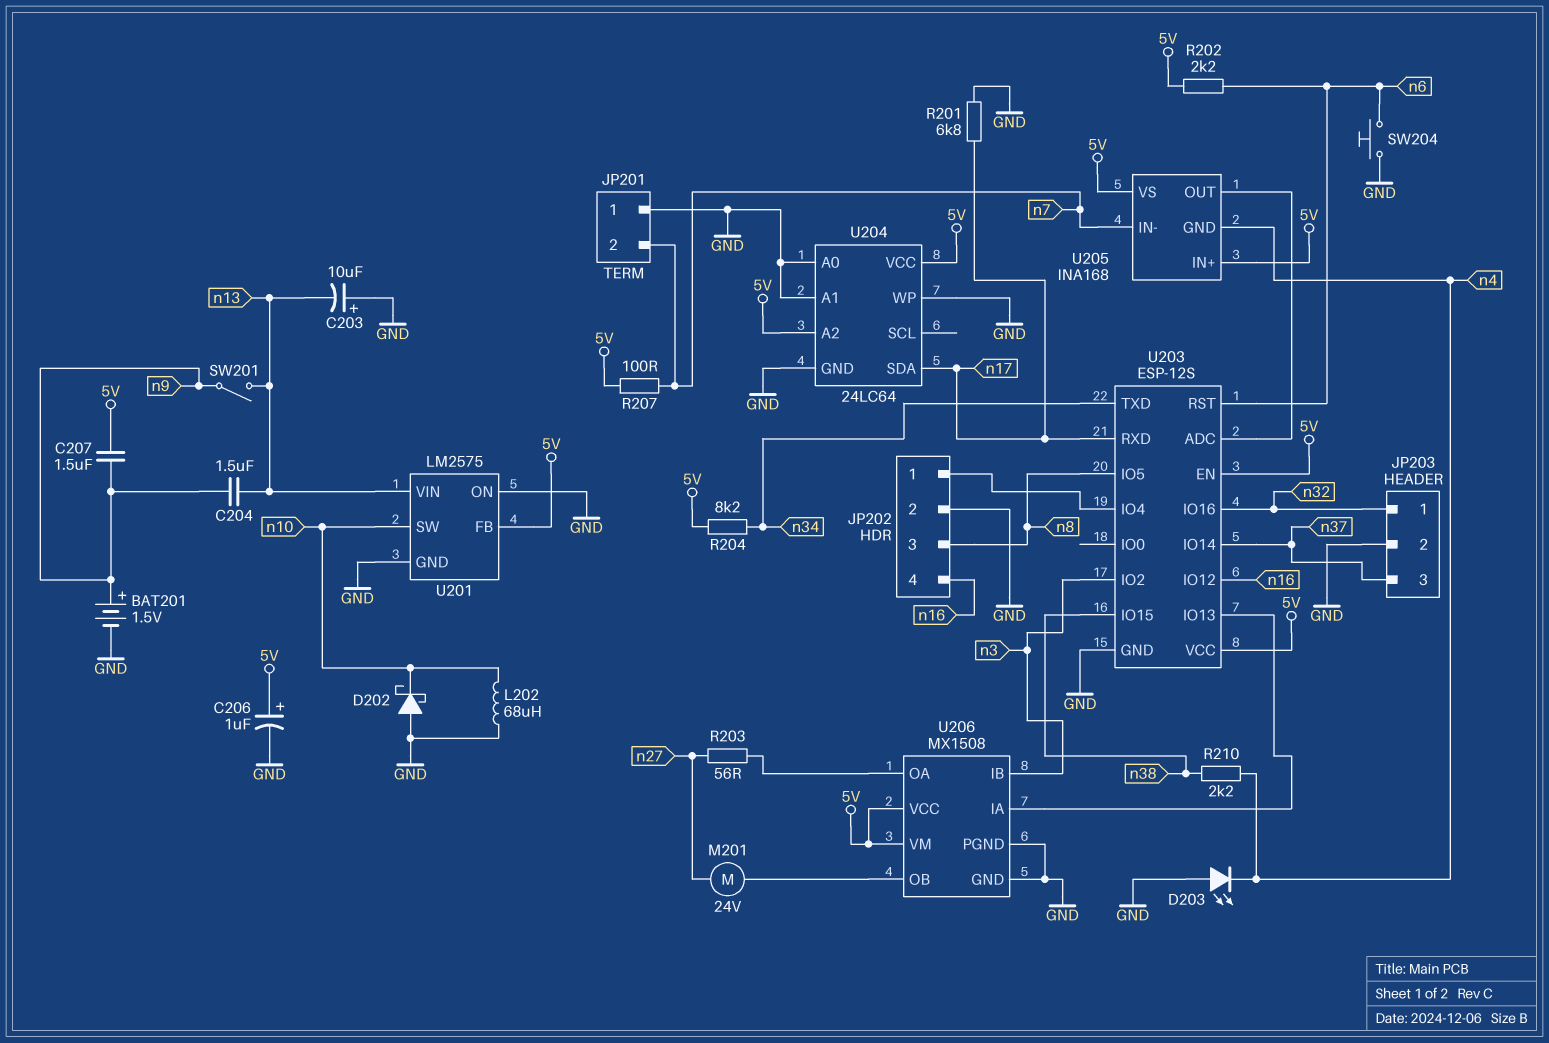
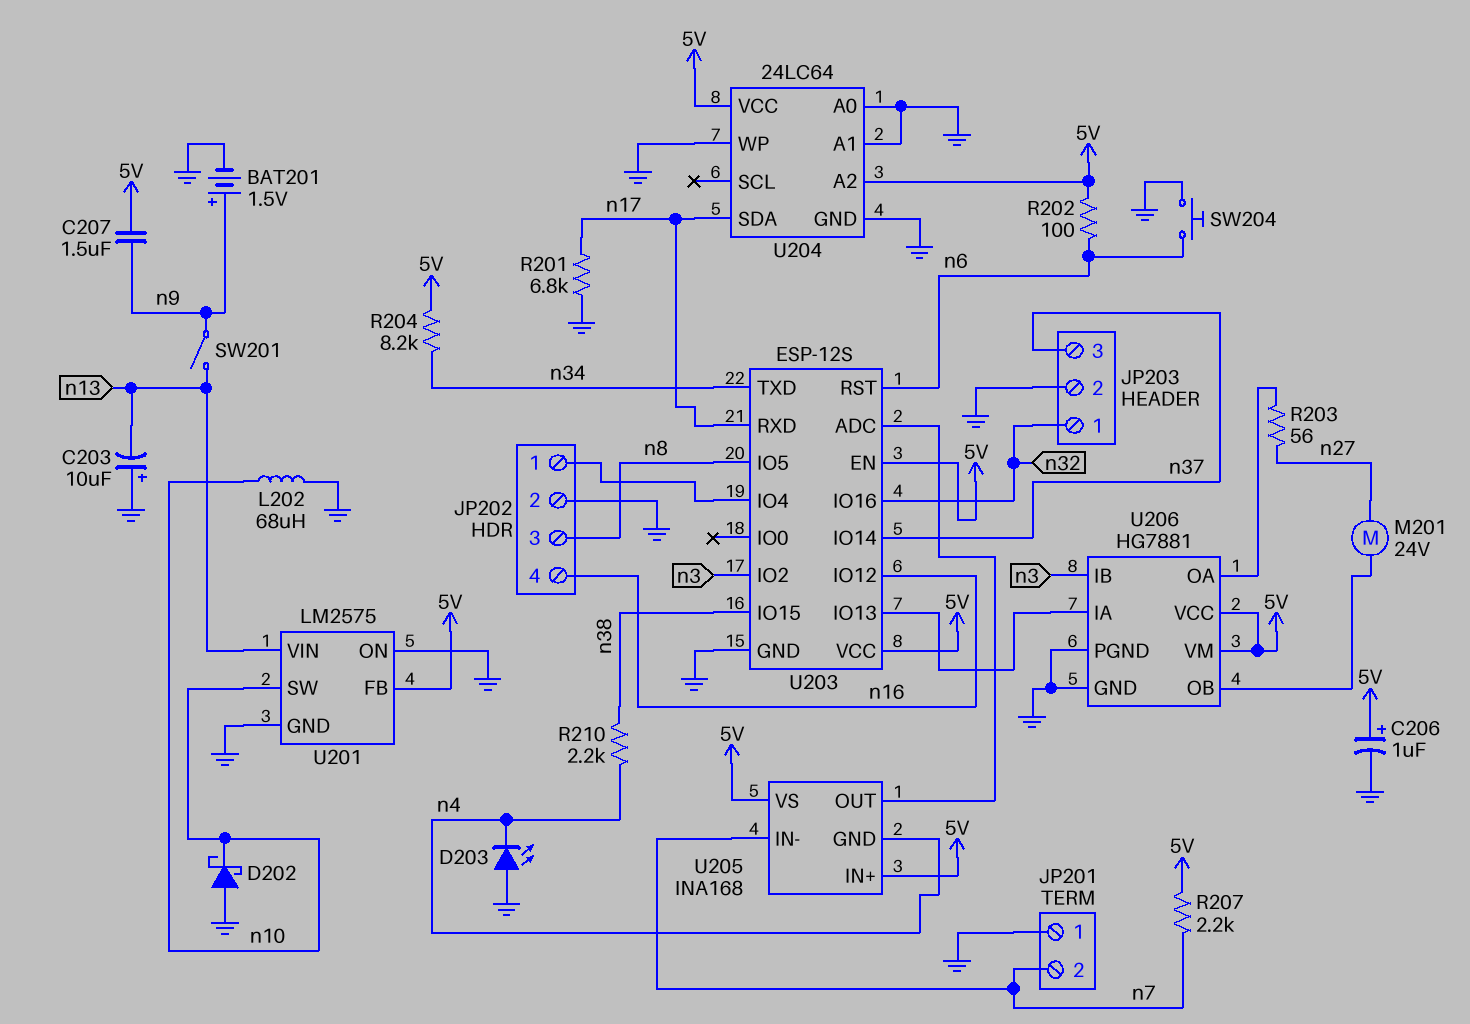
C204: 1.5uF (n9, n13) -> none
R202: 2.2k (5V, n6) -> 100 (5V, n6)
R207: 100 (5V, n7) -> 2.2k (5V, n7)
U206: MX1508 -> HG7881

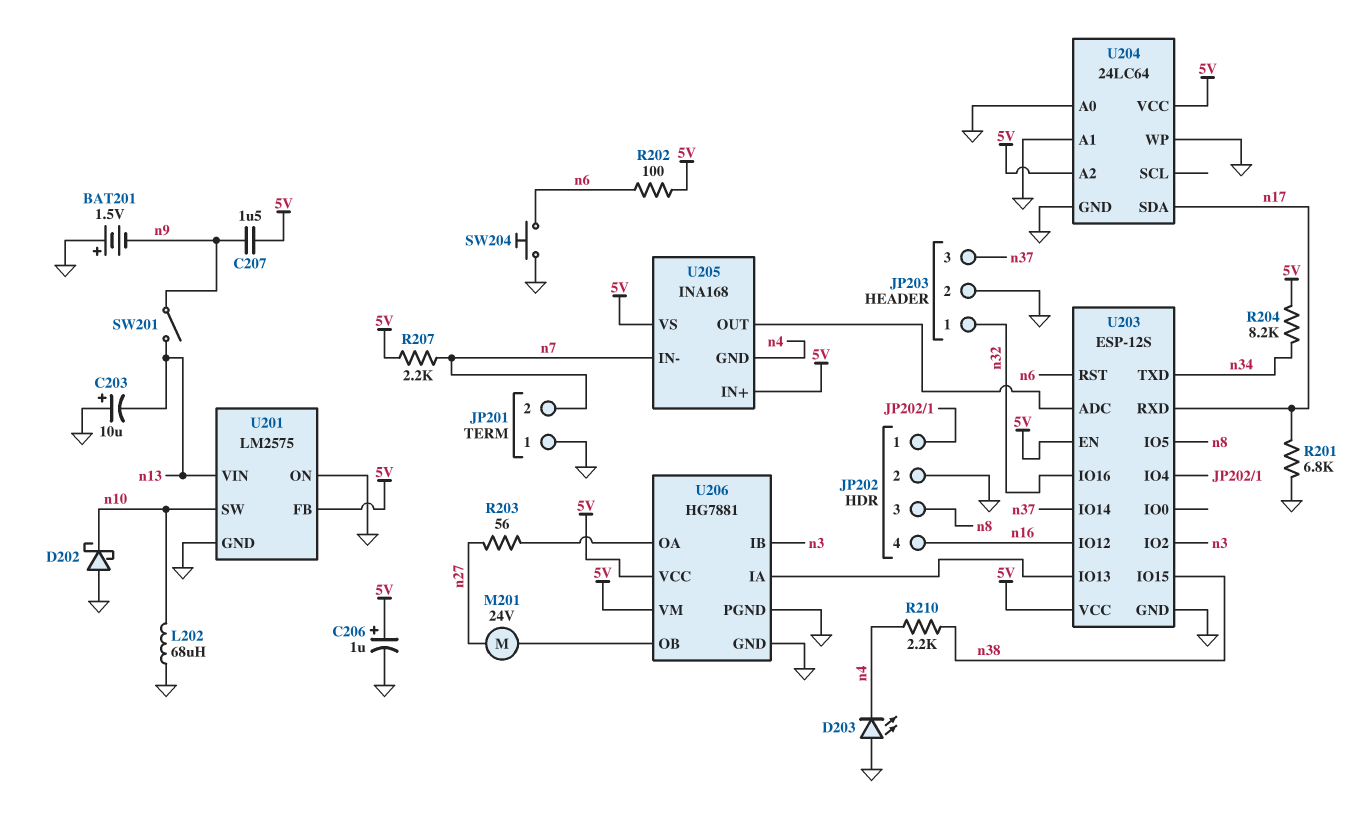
BAT201: 1.5V (plus n9, minus GND) -> 1.5V (plus GND, minus n9)

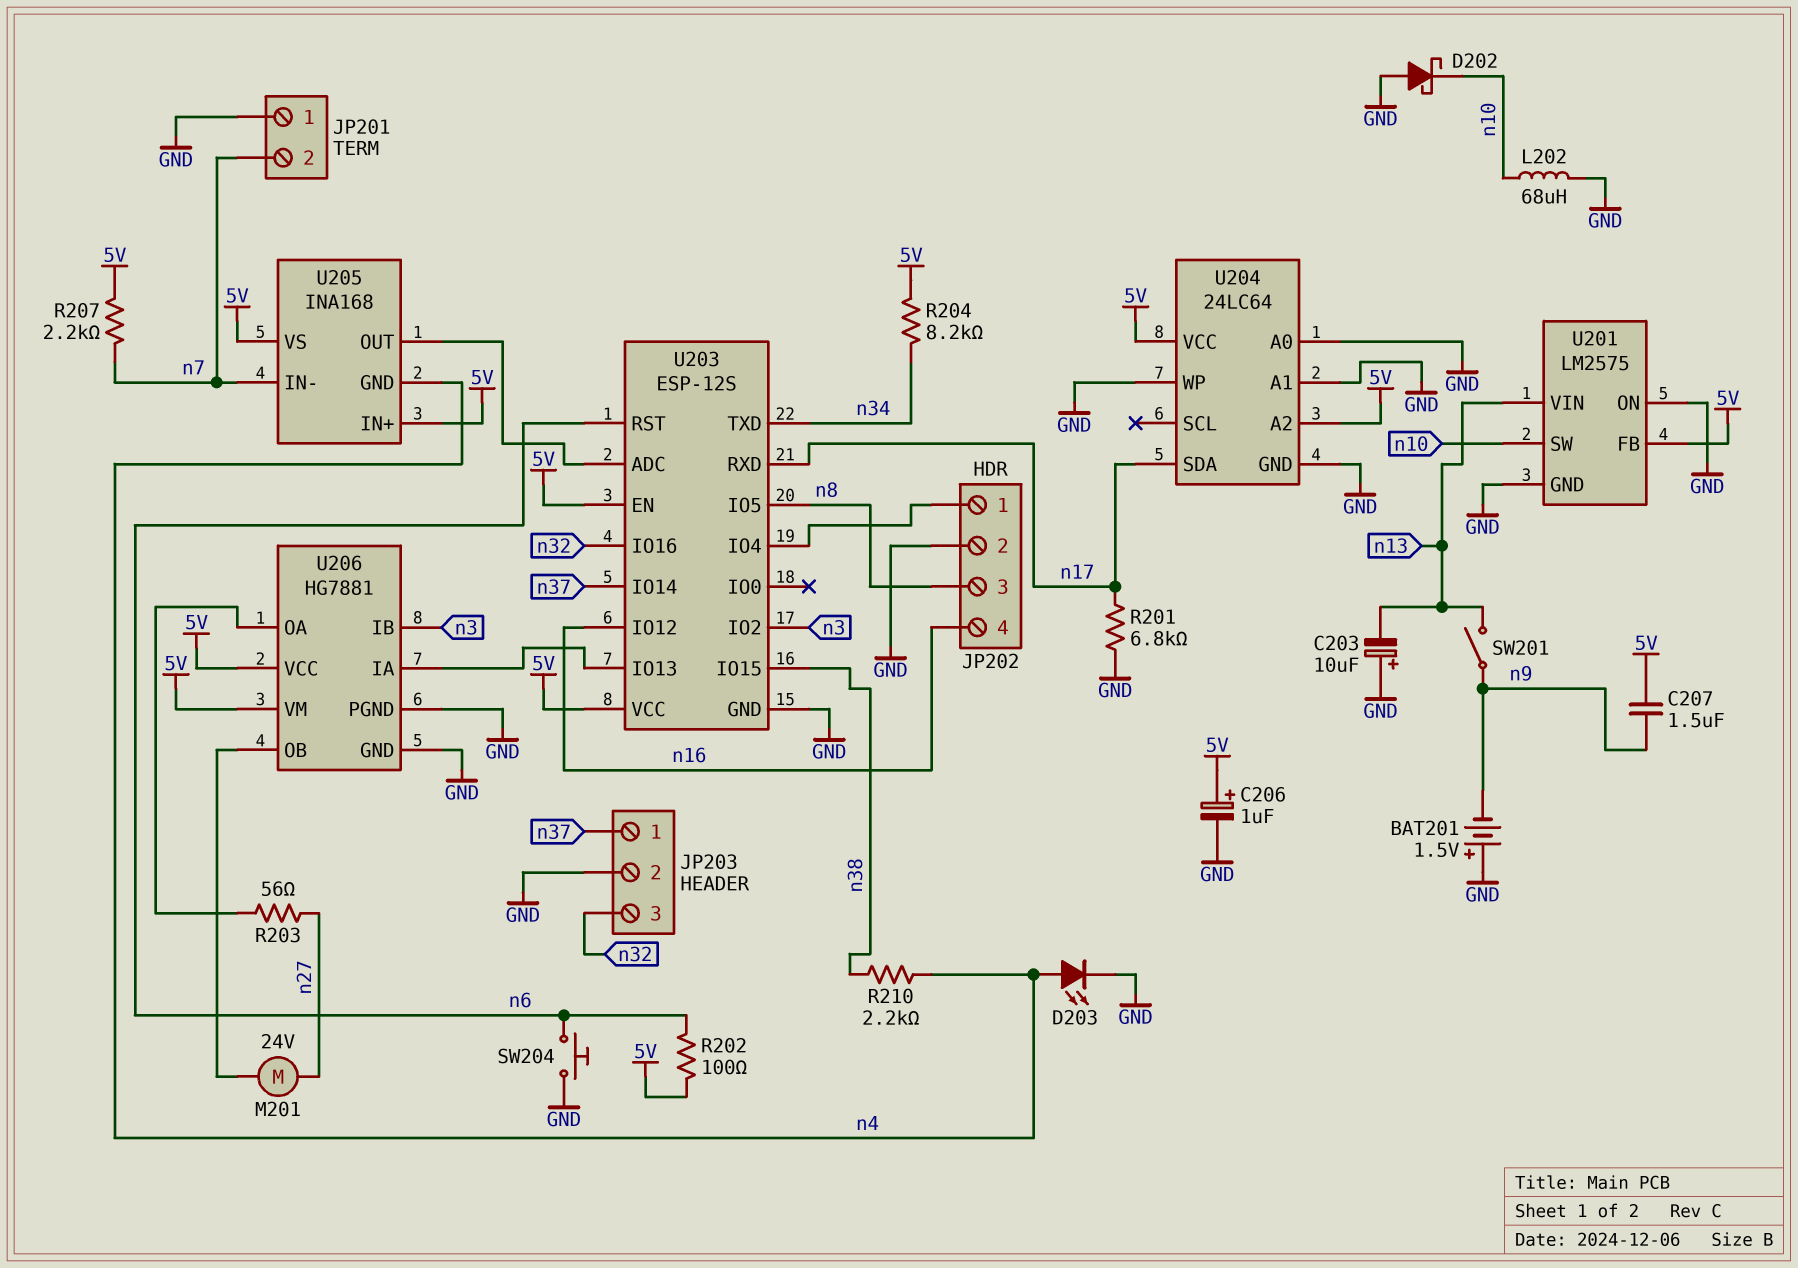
D203: LED (A GND, K n4) -> LED (A n4, K GND)
JP203 pin 1: n32 -> n37
JP203 pin 3: n37 -> n32

